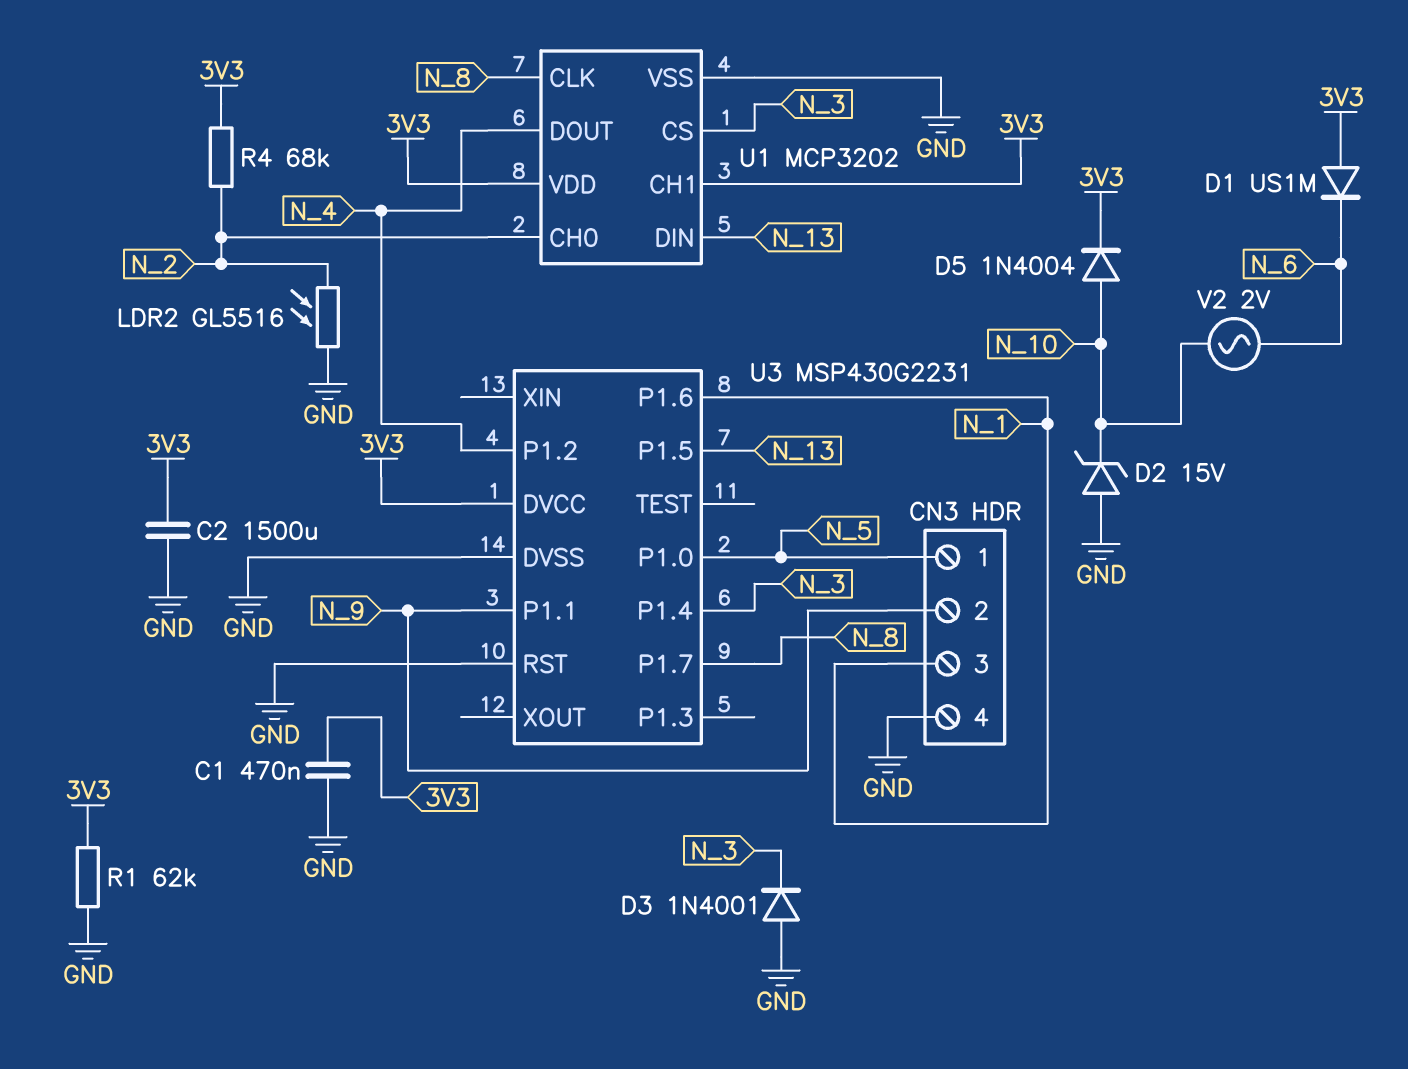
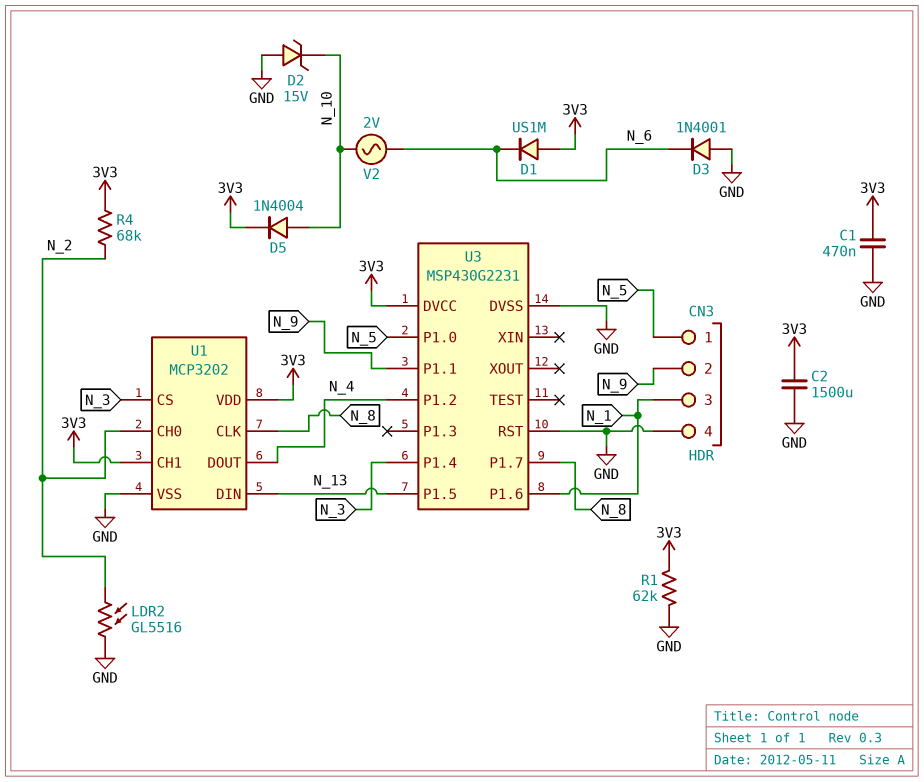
D3: diode 1N4001 (A GND, K N_3) -> diode 1N4001 (A GND, K N_6)

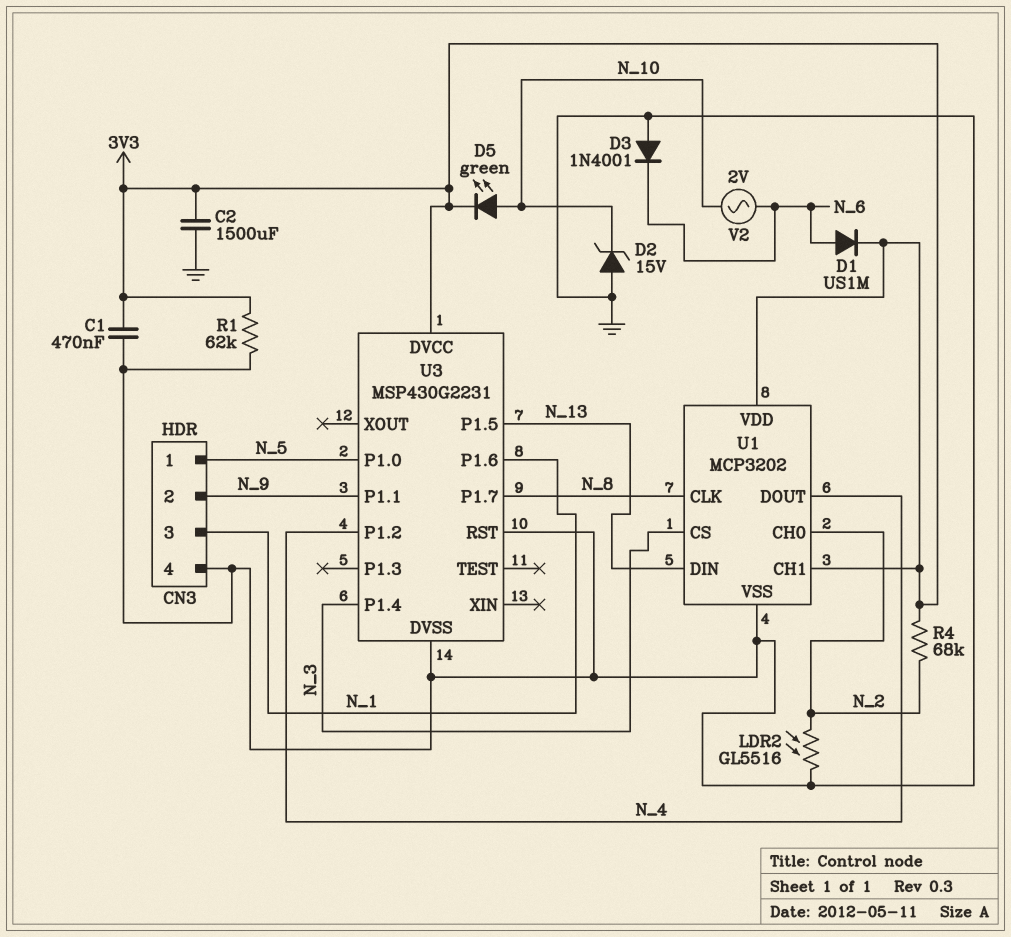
D1: diode US1M (A 3V3, K N_6) -> diode US1M (A N_6, K 3V3)
D5: diode 1N4004 (A N_10, K 3V3) -> LED green (A N_10, K 3V3)

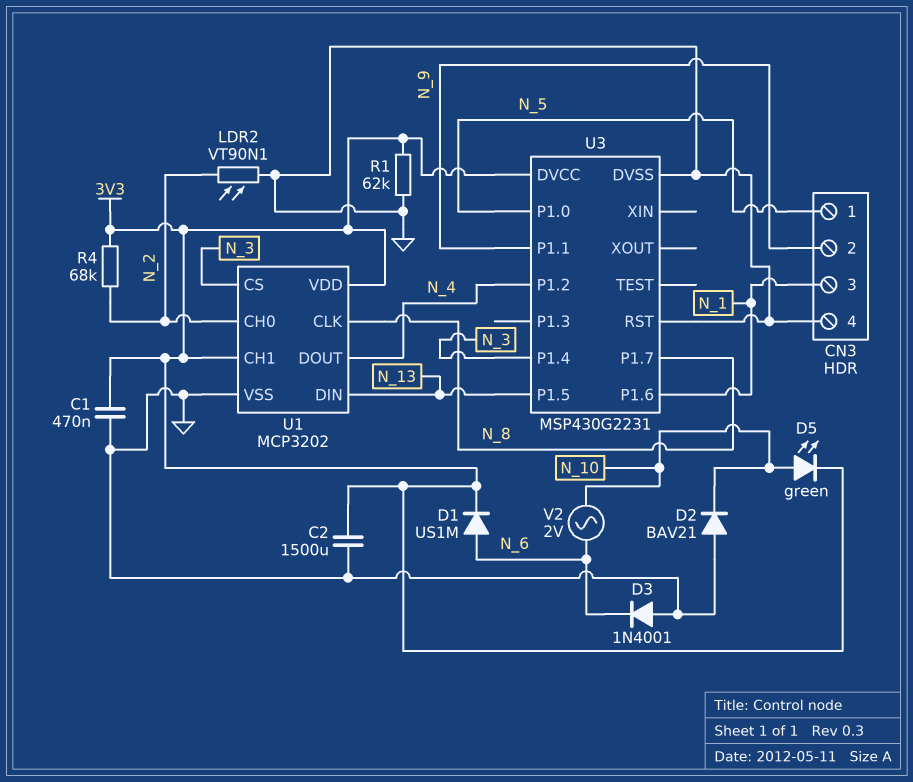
D2: zener 15V (A GND, K N_10) -> diode BAV21 (A GND, K N_10)
LDR2: GL5516 (GND, N_2) -> VT90N1 (GND, N_2)

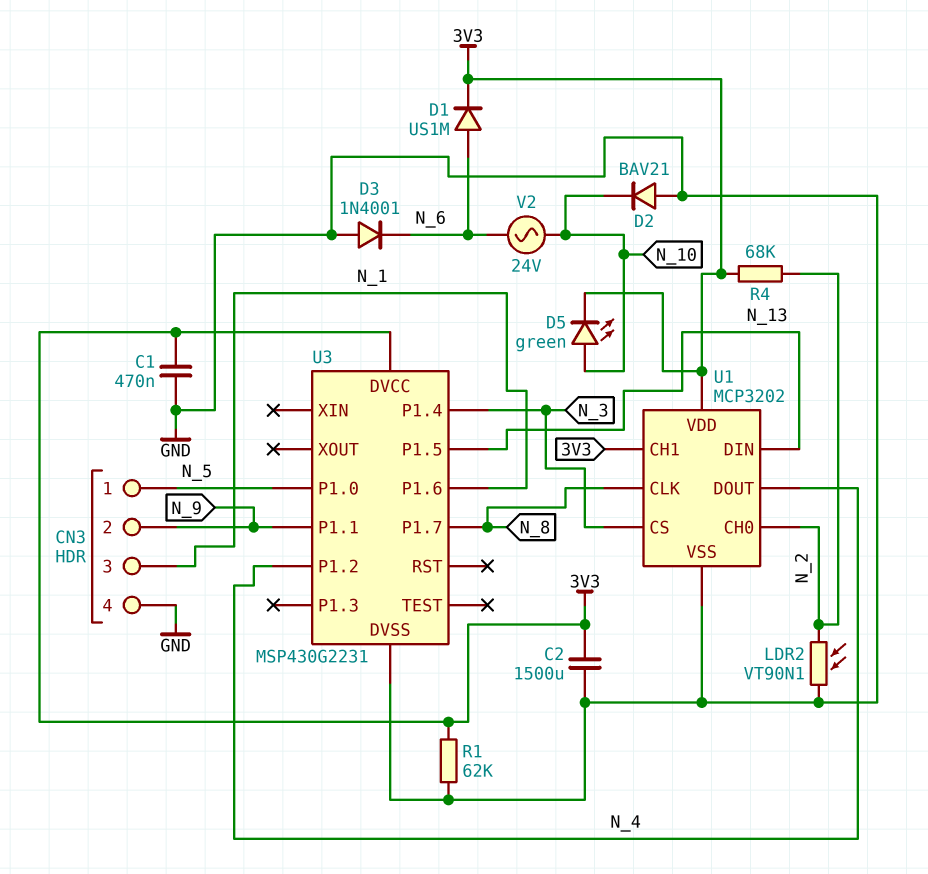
U3 pin RST: GND -> none
V2: AC 2V (N_6, N_10) -> AC 24V (N_6, N_10)

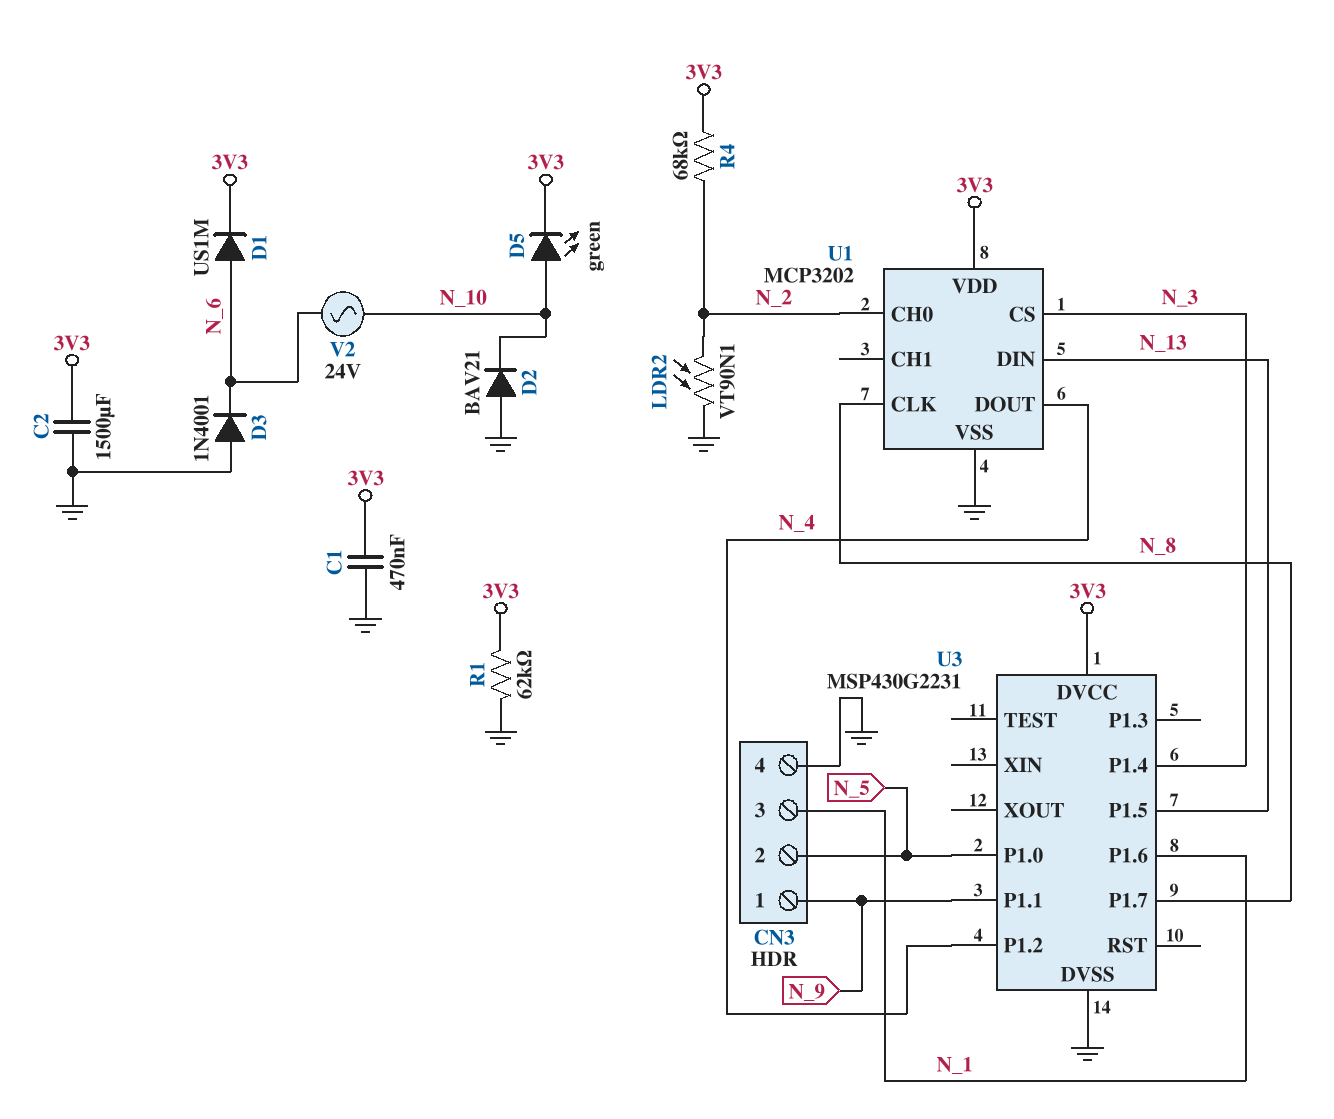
CN3 pin 1: N_5 -> N_9
CN3 pin 2: N_9 -> N_5
U1 pin CH1: 3V3 -> none

